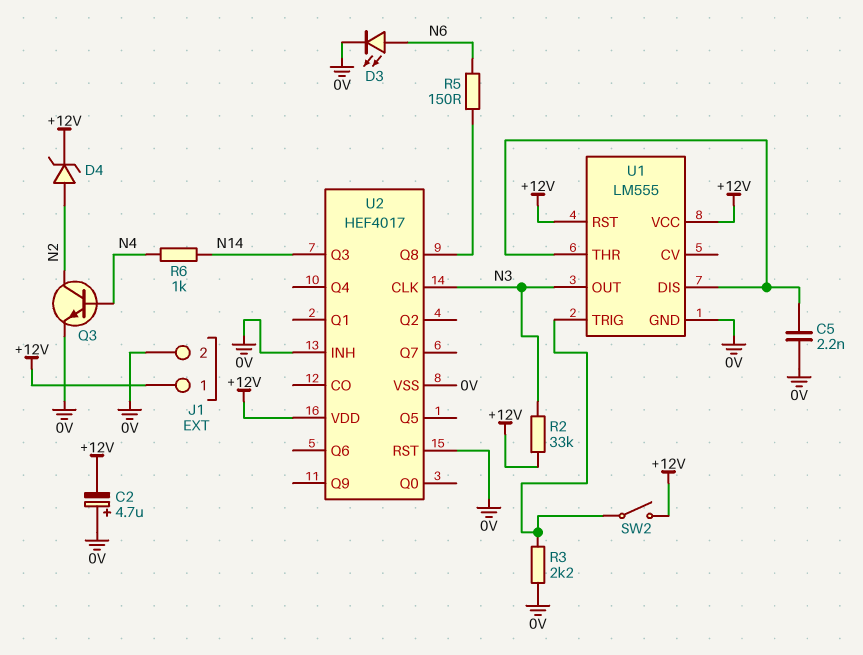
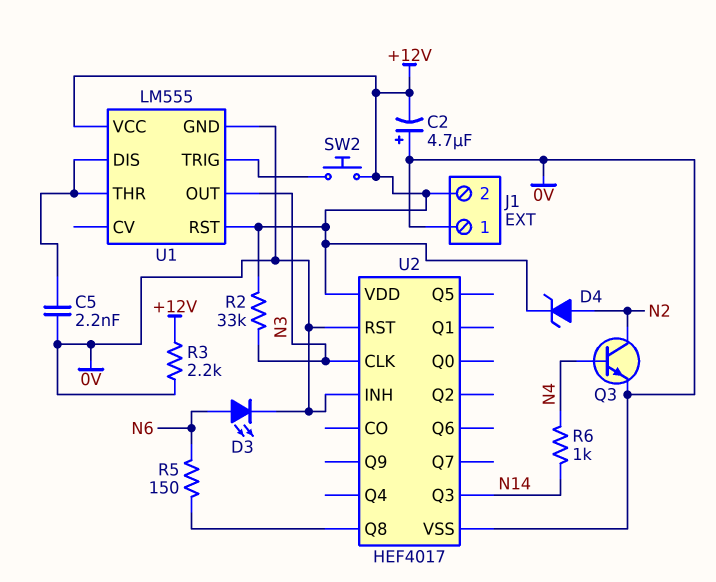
J1 pin 1: +12V -> 0V
J1 pin 2: 0V -> +12V
R3: 2.2k (0V, U1/TRIG) -> 2.2k (+12V, 0V)
SW2: switch (+12V, U1/TRIG) -> button (+12V, U1/TRIG)

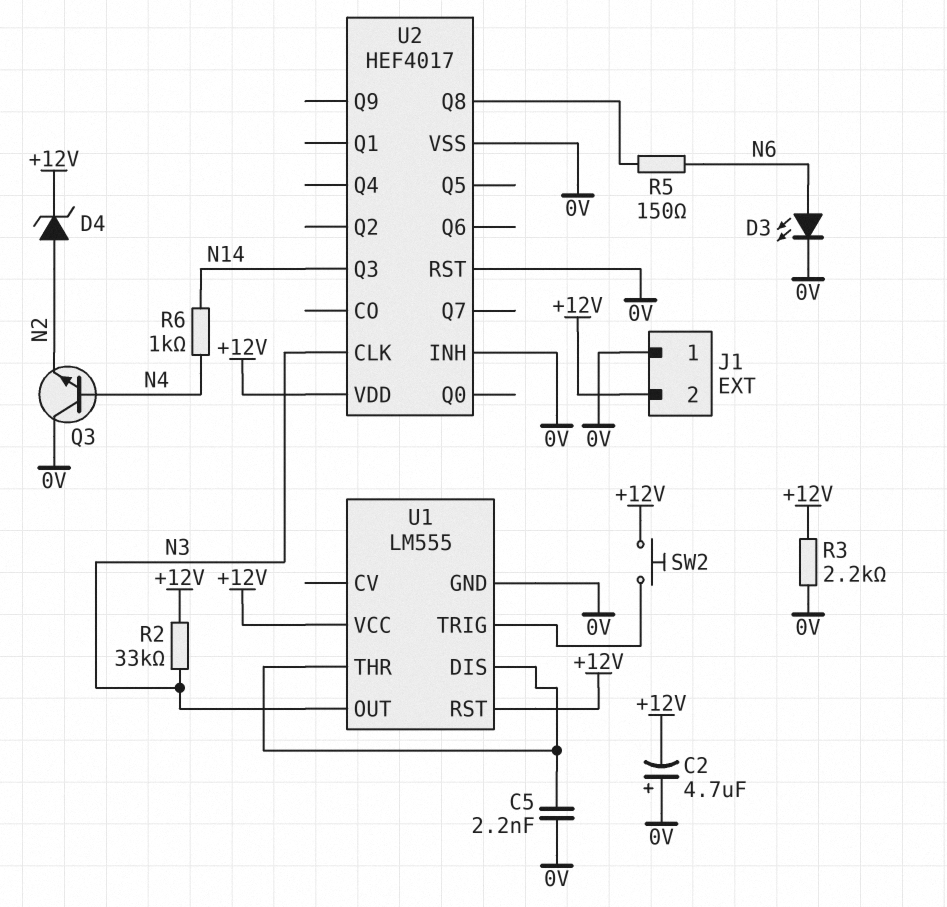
Q3: NPN (B N4, C N2, E 0V) -> NPN (B N4, C 0V, E N2)

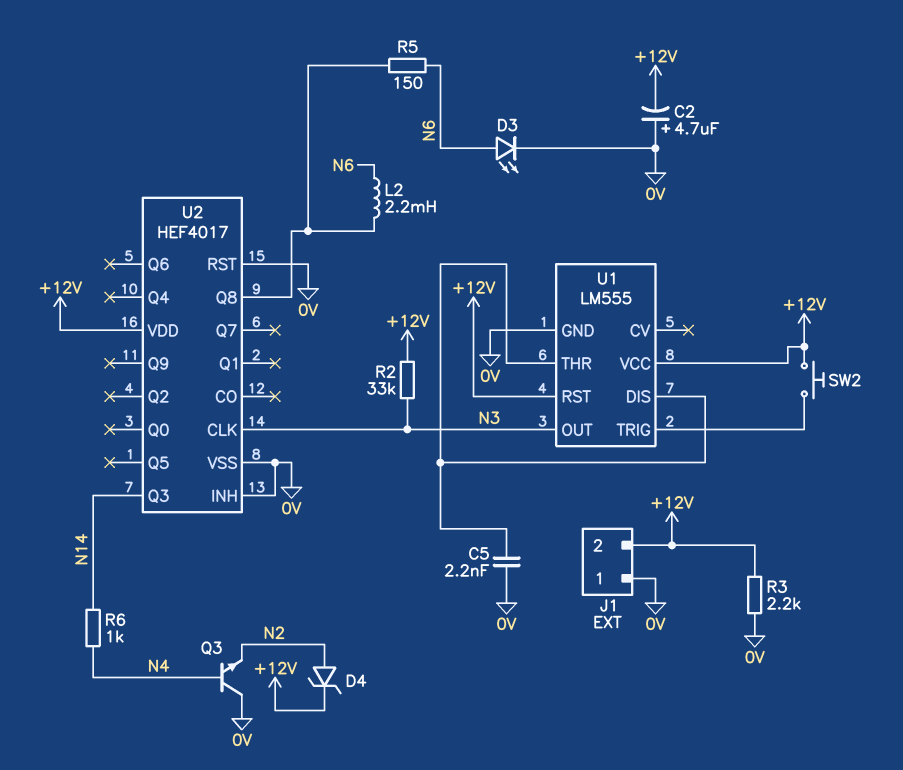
L2: none -> 2.2mH (N6, U2/Q8)

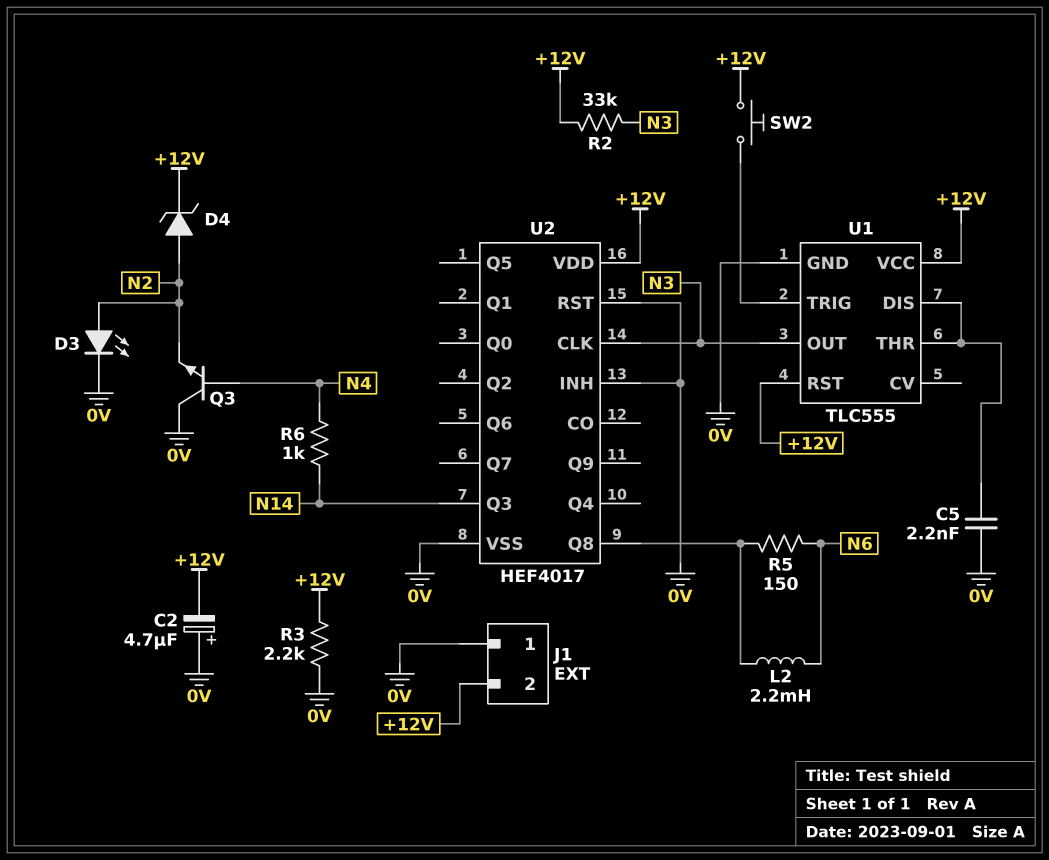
D3: LED (A N6, K 0V) -> LED (A N2, K 0V)
U1: LM555 -> TLC555

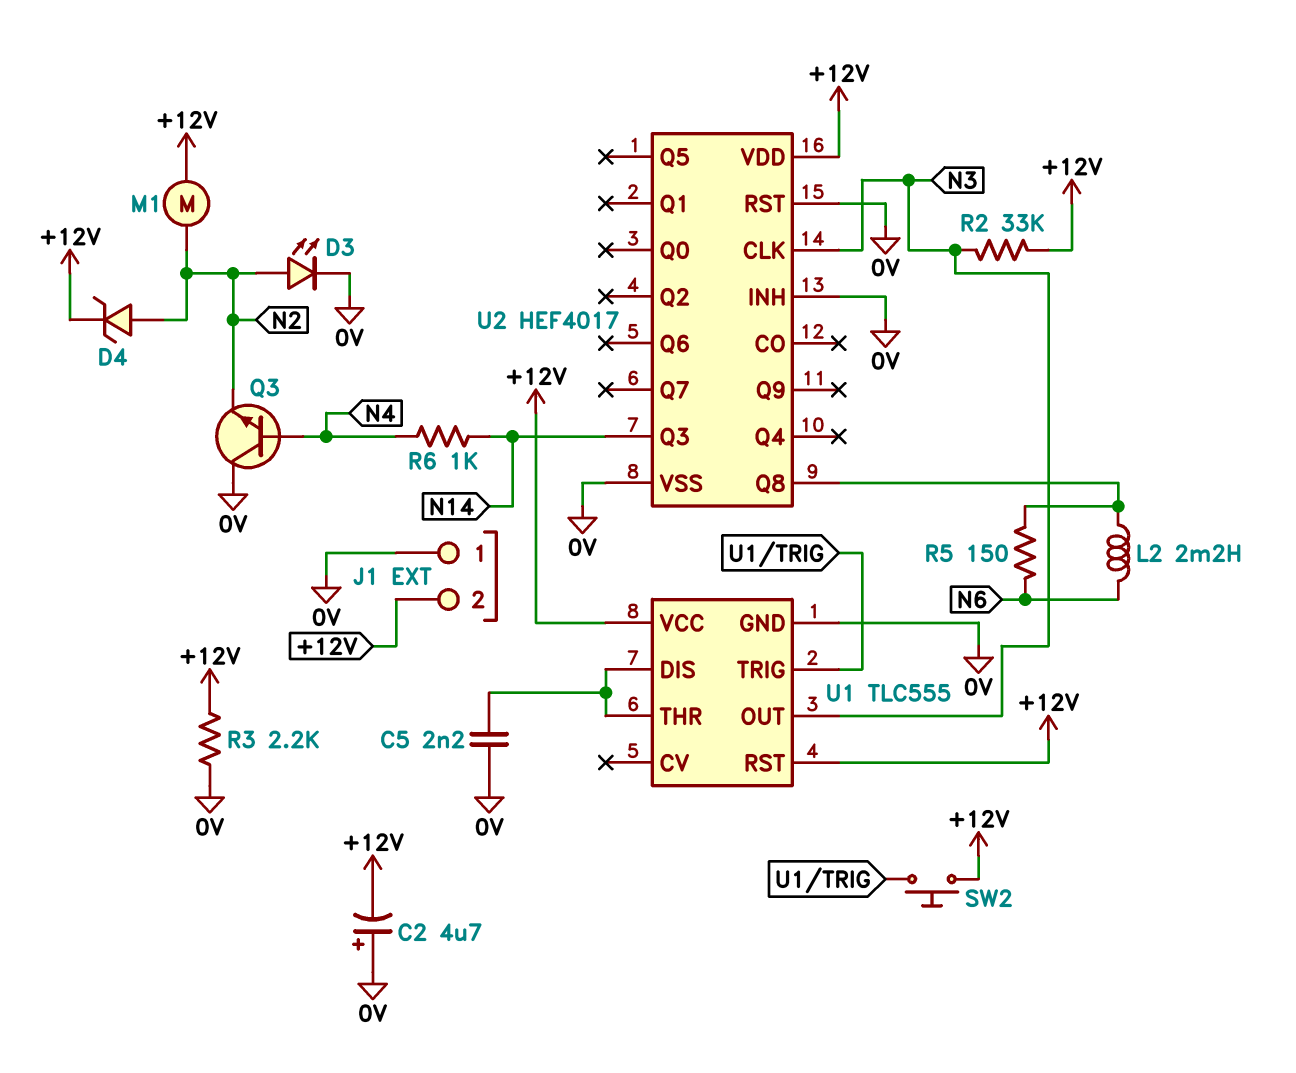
M1: none -> motor (+12V, N2)

